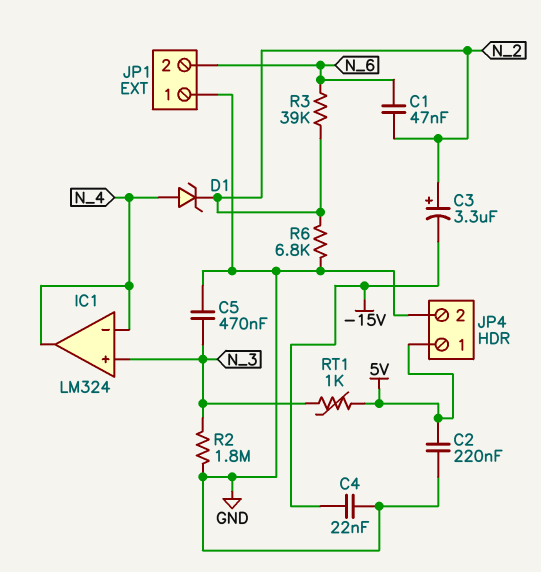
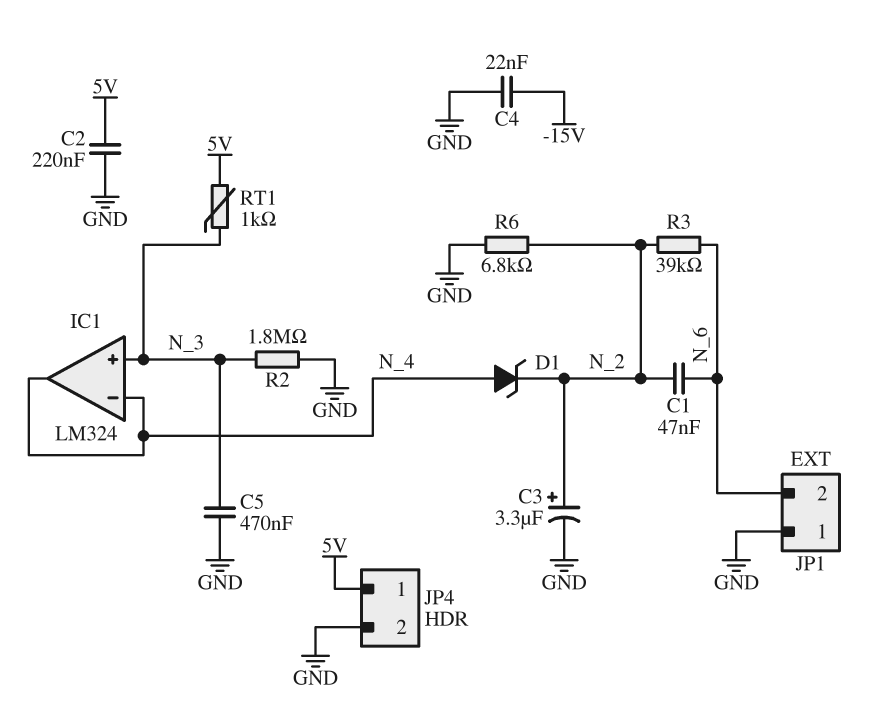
C3: 3.3uF (plus N_2, minus -15V) -> 3.3uF (plus N_2, minus GND)

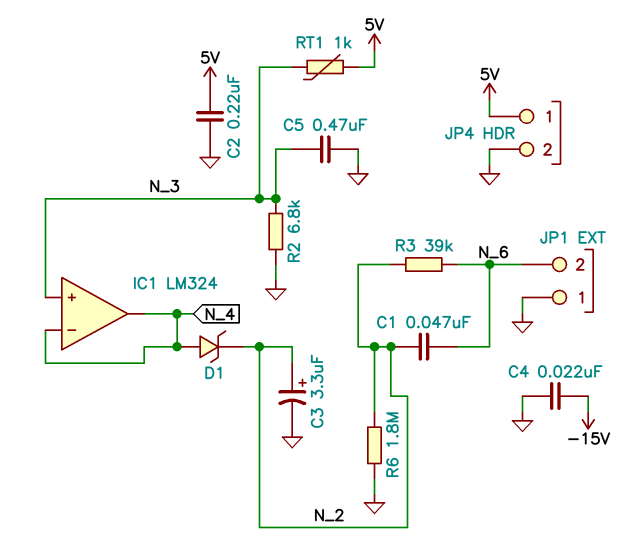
R2: 1.8M (GND, N_3) -> 6.8k (GND, N_3)
R6: 6.8k (GND, N_2) -> 1.8M (GND, N_2)

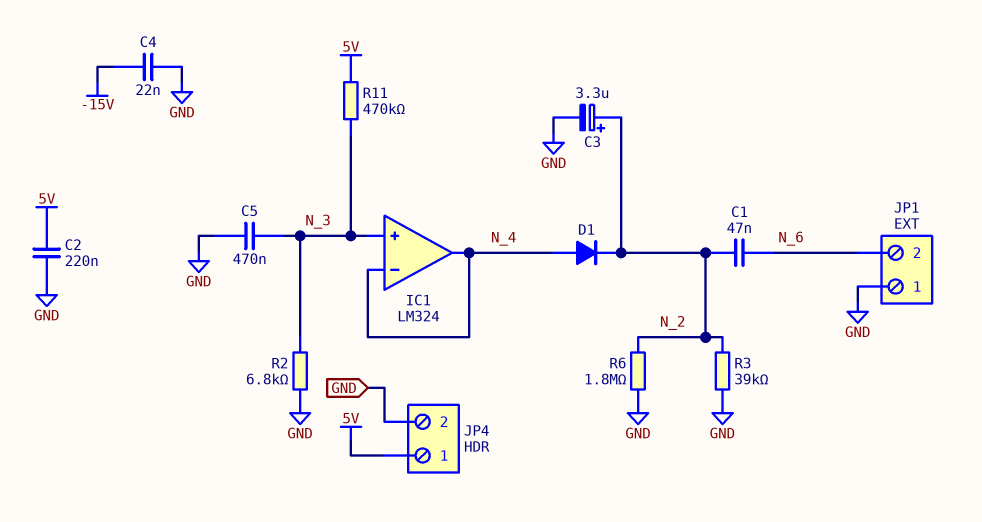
D1: zener (A N_4, K N_2) -> diode (A N_4, K N_2)
R3: 39k (N_2, N_6) -> 39k (GND, N_2)
R11: none -> 470k (5V, N_3)
RT1: 1k (5V, N_3) -> none

